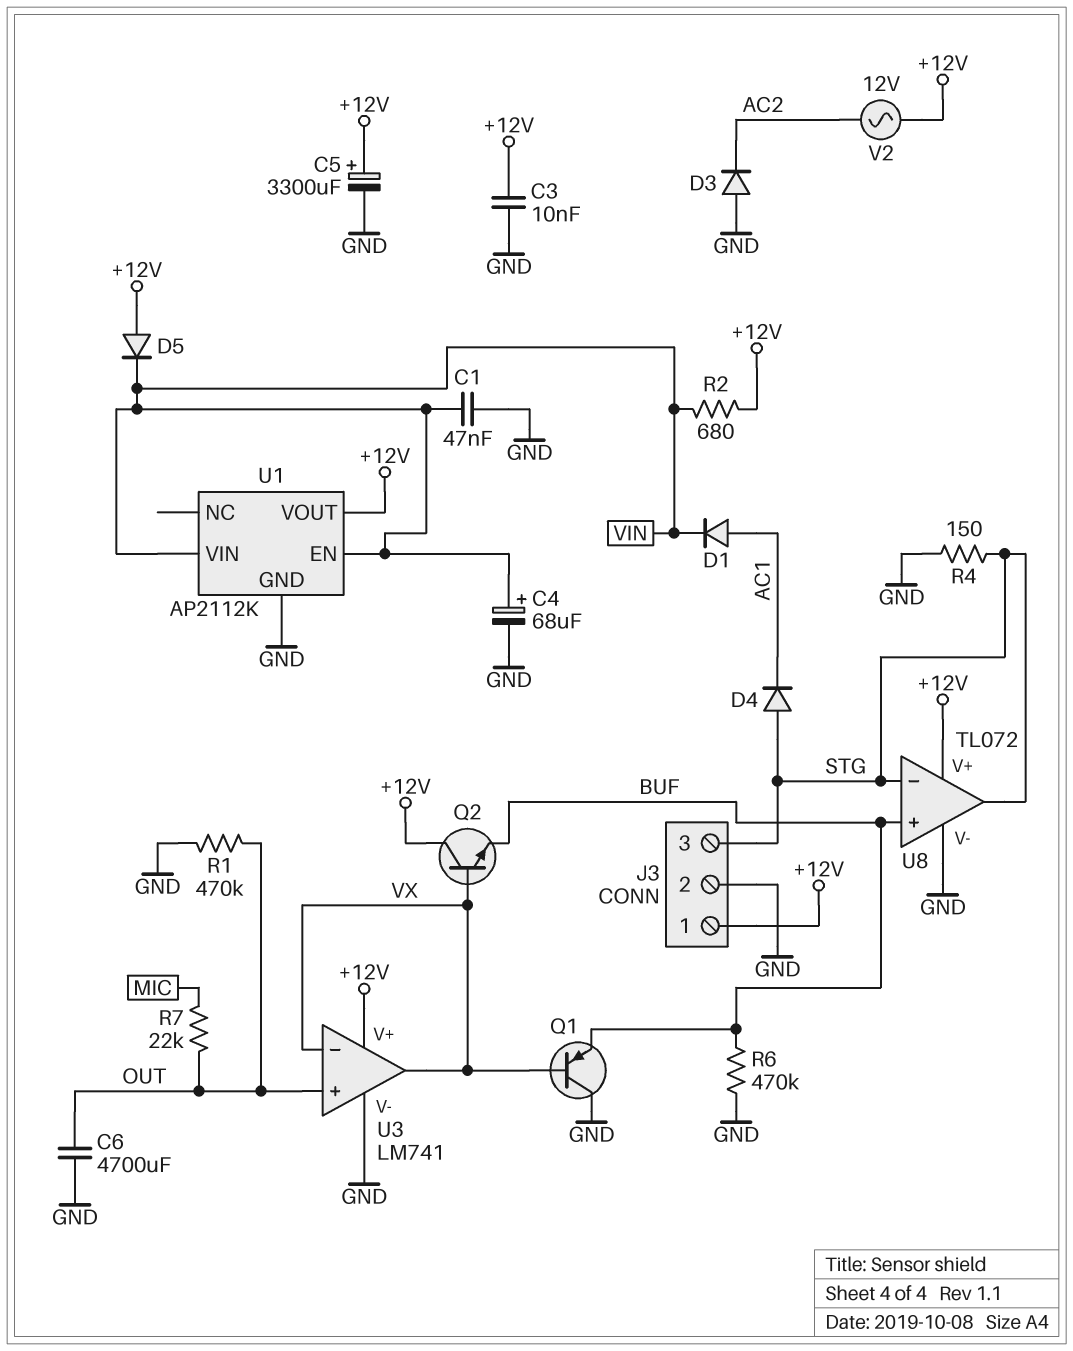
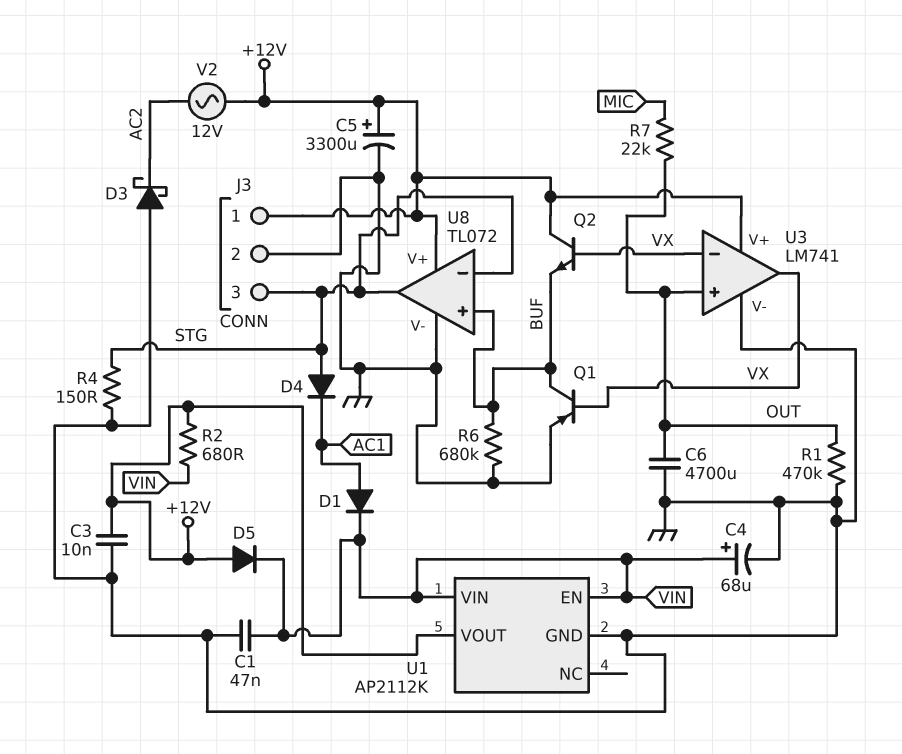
D3: diode (A GND, K AC2) -> schottky (A GND, K AC2)
Q1: PNP (B VX, C GND, E BUF) -> PNP (B VX, C BUF, E GND)
R6: 470k (BUF, GND) -> 680k (BUF, GND)

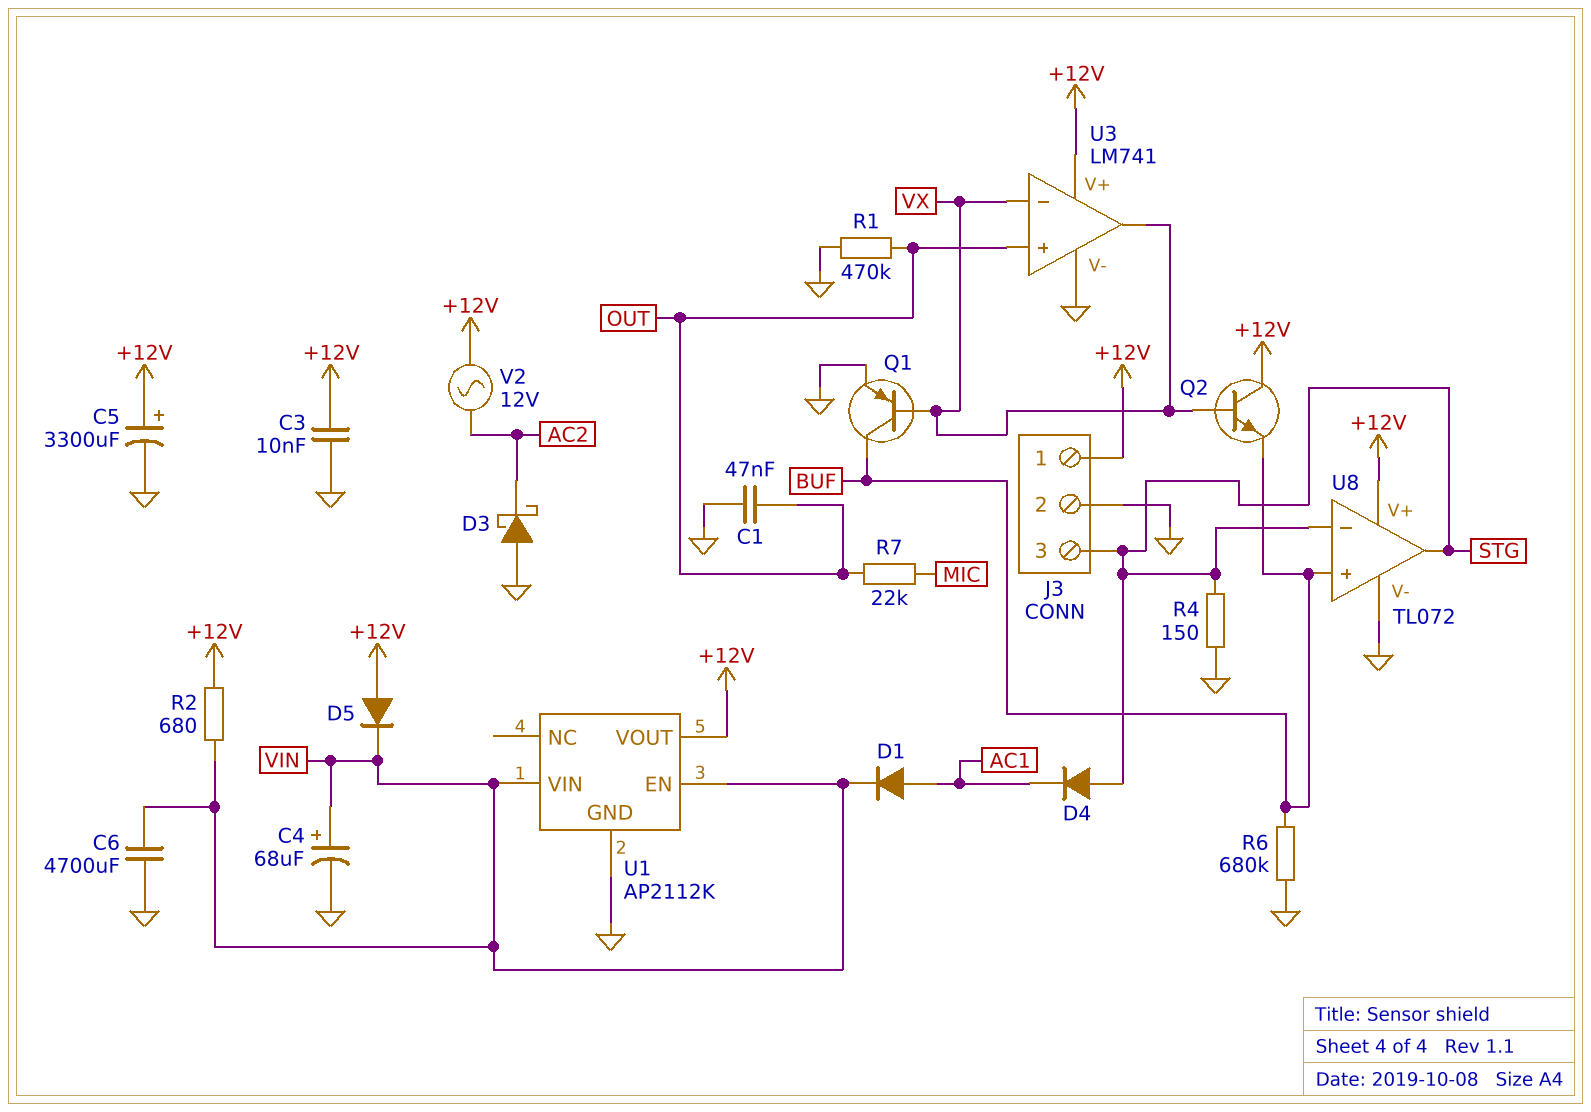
C1: 47nF (GND, VIN) -> 47nF (GND, OUT)
C6: 4700uF (GND, OUT) -> 4700uF (GND, VIN)

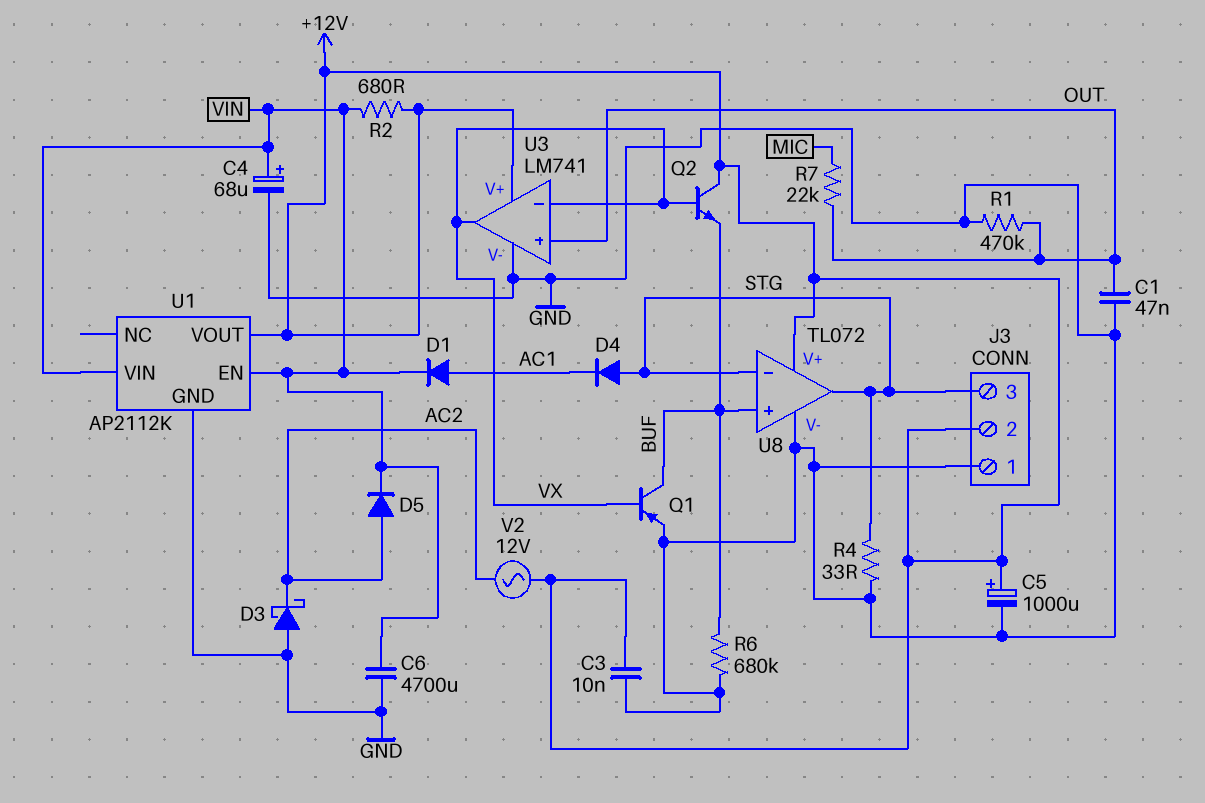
C5: 3300uF (plus +12V, minus GND) -> 1000uF (plus +12V, minus GND)
D5: diode (A +12V, K VIN) -> diode (A AC2, K VIN)
J3 pin 1: +12V -> GND
J3 pin 2: GND -> +12V
R4: 150 (GND, STG) -> 33 (GND, STG)

